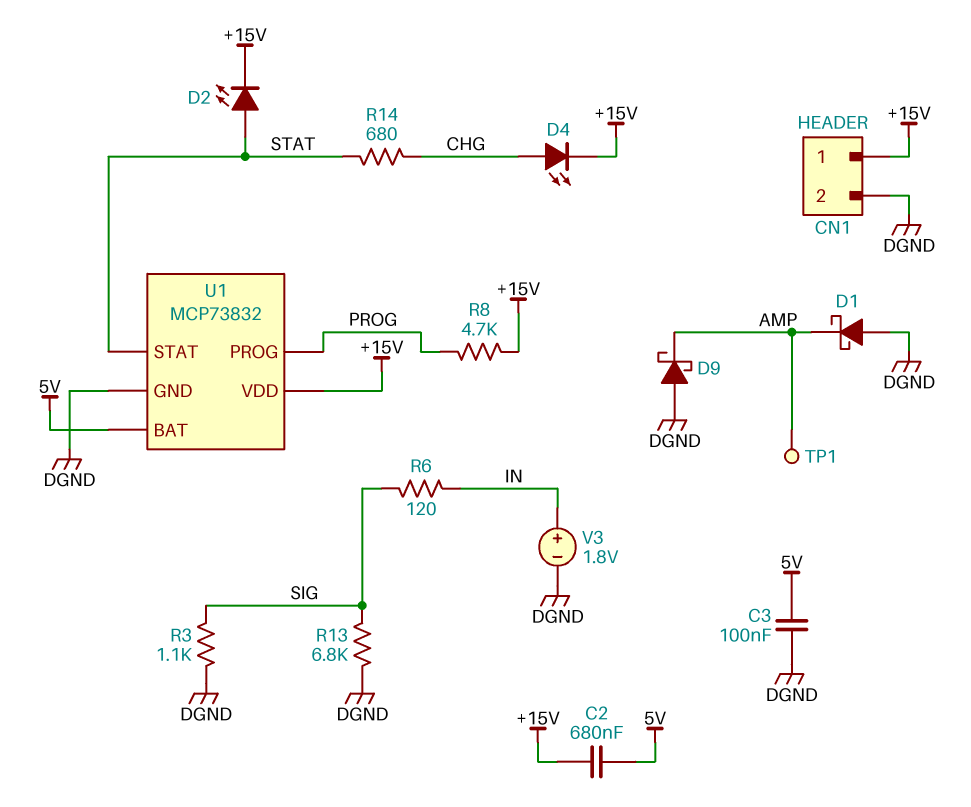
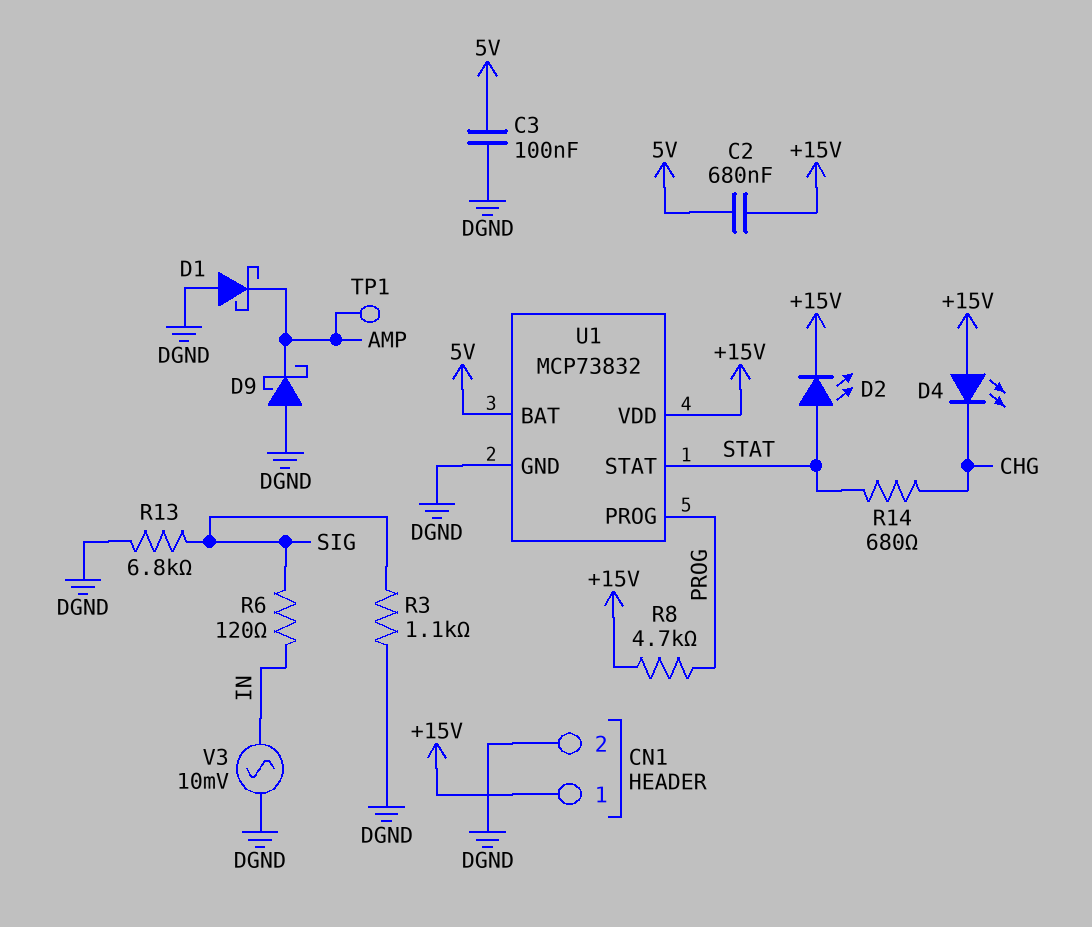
D4: LED (A CHG, K +15V) -> LED (A +15V, K CHG)
V3: 1.8V (plus IN, minus DGND) -> AC 10mV (DGND, IN)

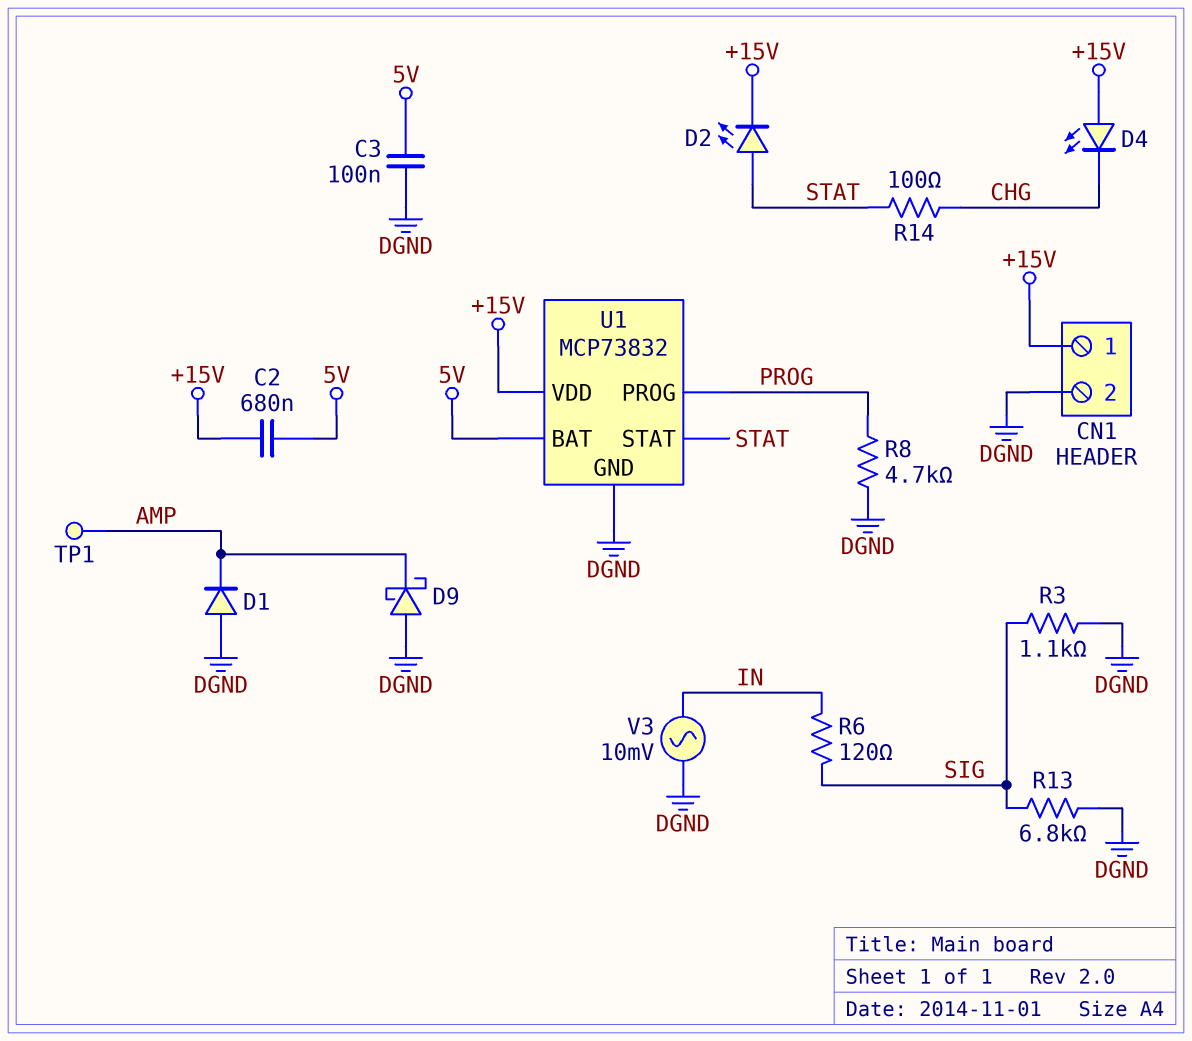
D1: schottky (A DGND, K AMP) -> diode (A DGND, K AMP)
R8: 4.7k (+15V, PROG) -> 4.7k (DGND, PROG)
R14: 680 (CHG, STAT) -> 100 (CHG, STAT)

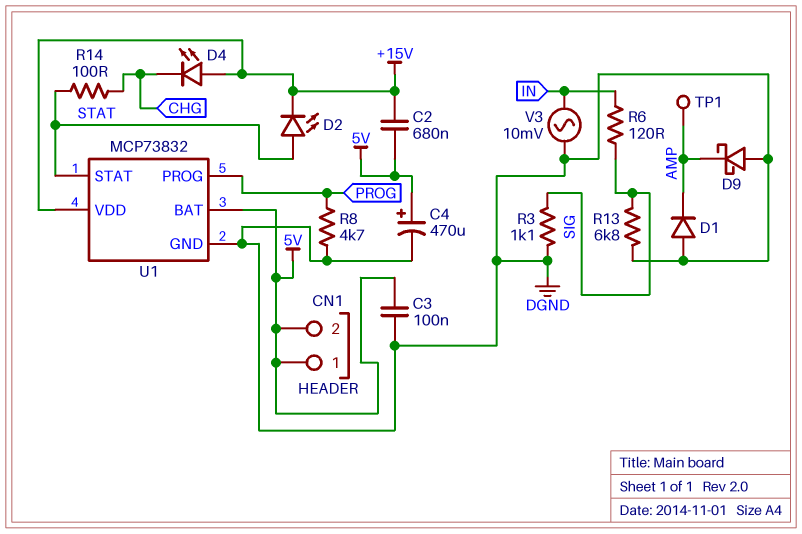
C4: none -> 470uF (plus 5V, minus DGND)
CN1 pin 1: +15V -> 5V
CN1 pin 2: DGND -> 5V

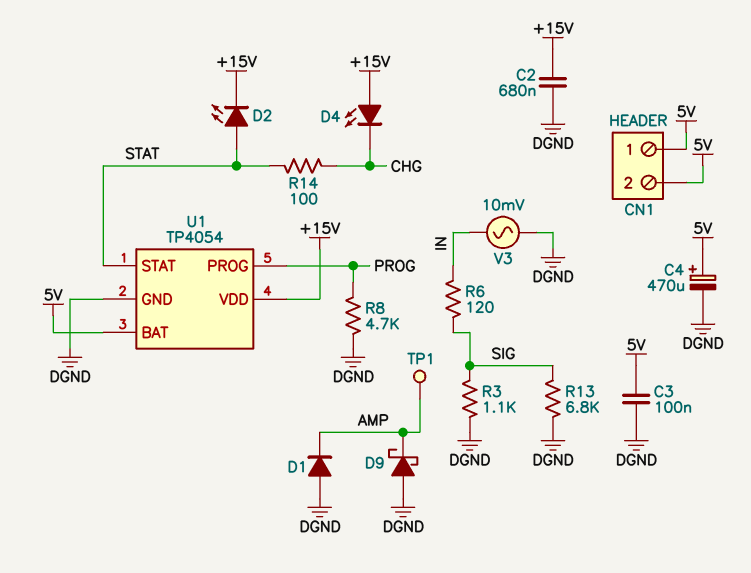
C2: 680nF (+15V, 5V) -> 680nF (+15V, DGND)
U1: MCP73832 -> TP4054

